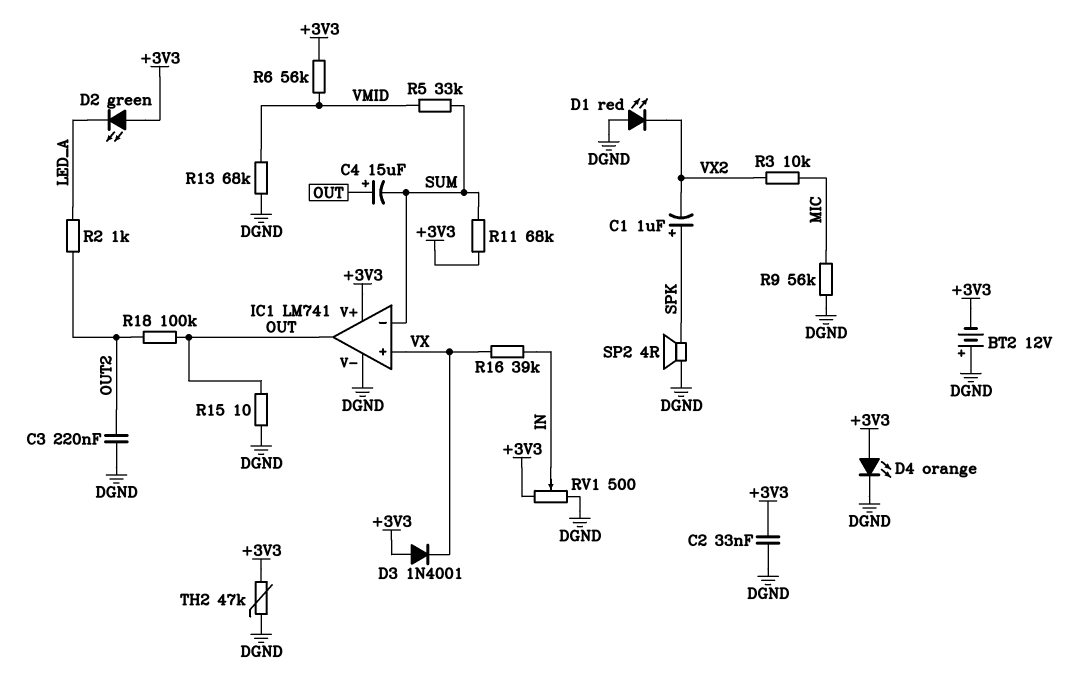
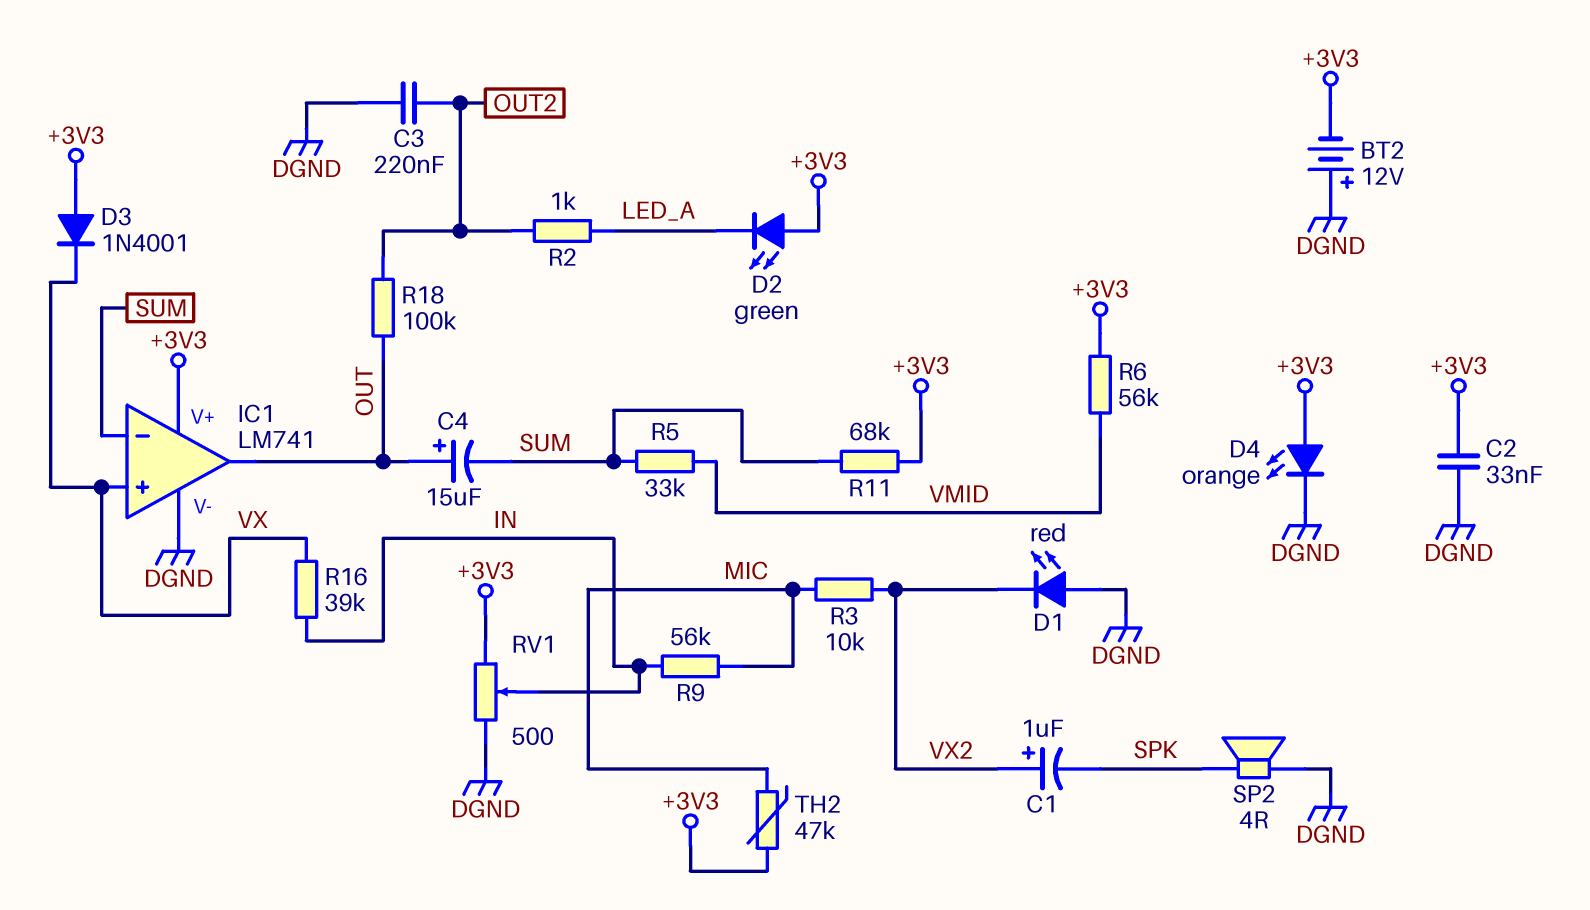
C1: 1uF (plus SPK, minus VX2) -> 1uF (plus VX2, minus SPK)
R9: 56k (DGND, MIC) -> 56k (IN, MIC)
R13: 68k (DGND, VMID) -> none
R15: 10 (DGND, OUT) -> none
TH2: 47k (+3V3, DGND) -> 47k (+3V3, MIC)

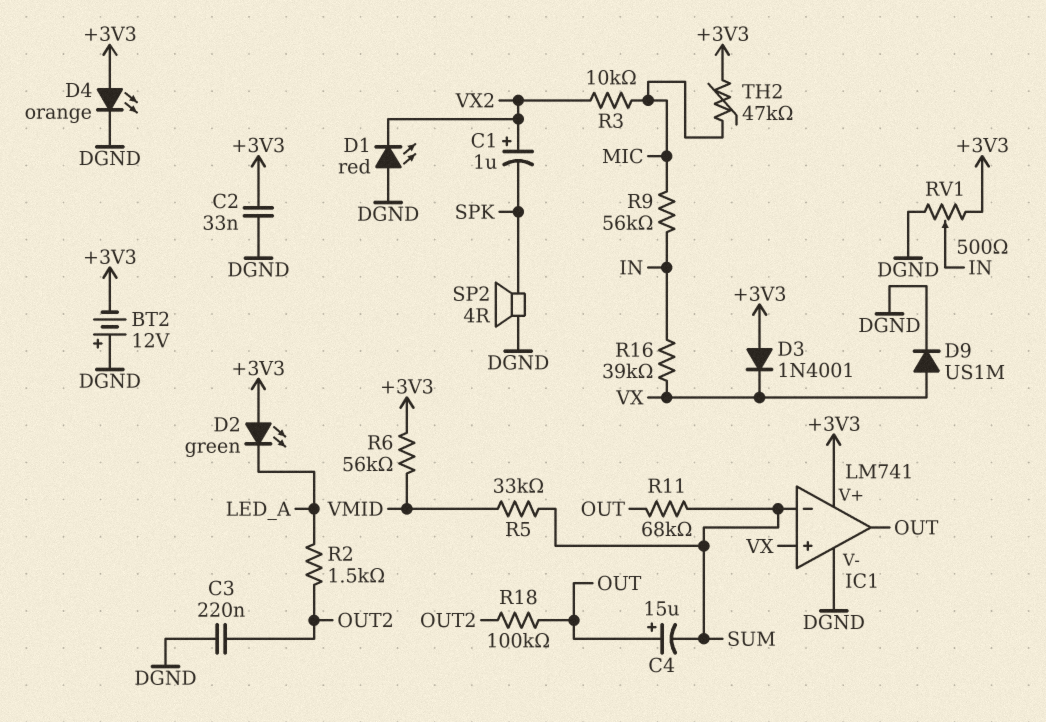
D9: none -> diode US1M (A VX, K DGND)
R2: 1k (LED_A, OUT2) -> 1.5k (LED_A, OUT2)
R11: 68k (+3V3, SUM) -> 68k (OUT, SUM)

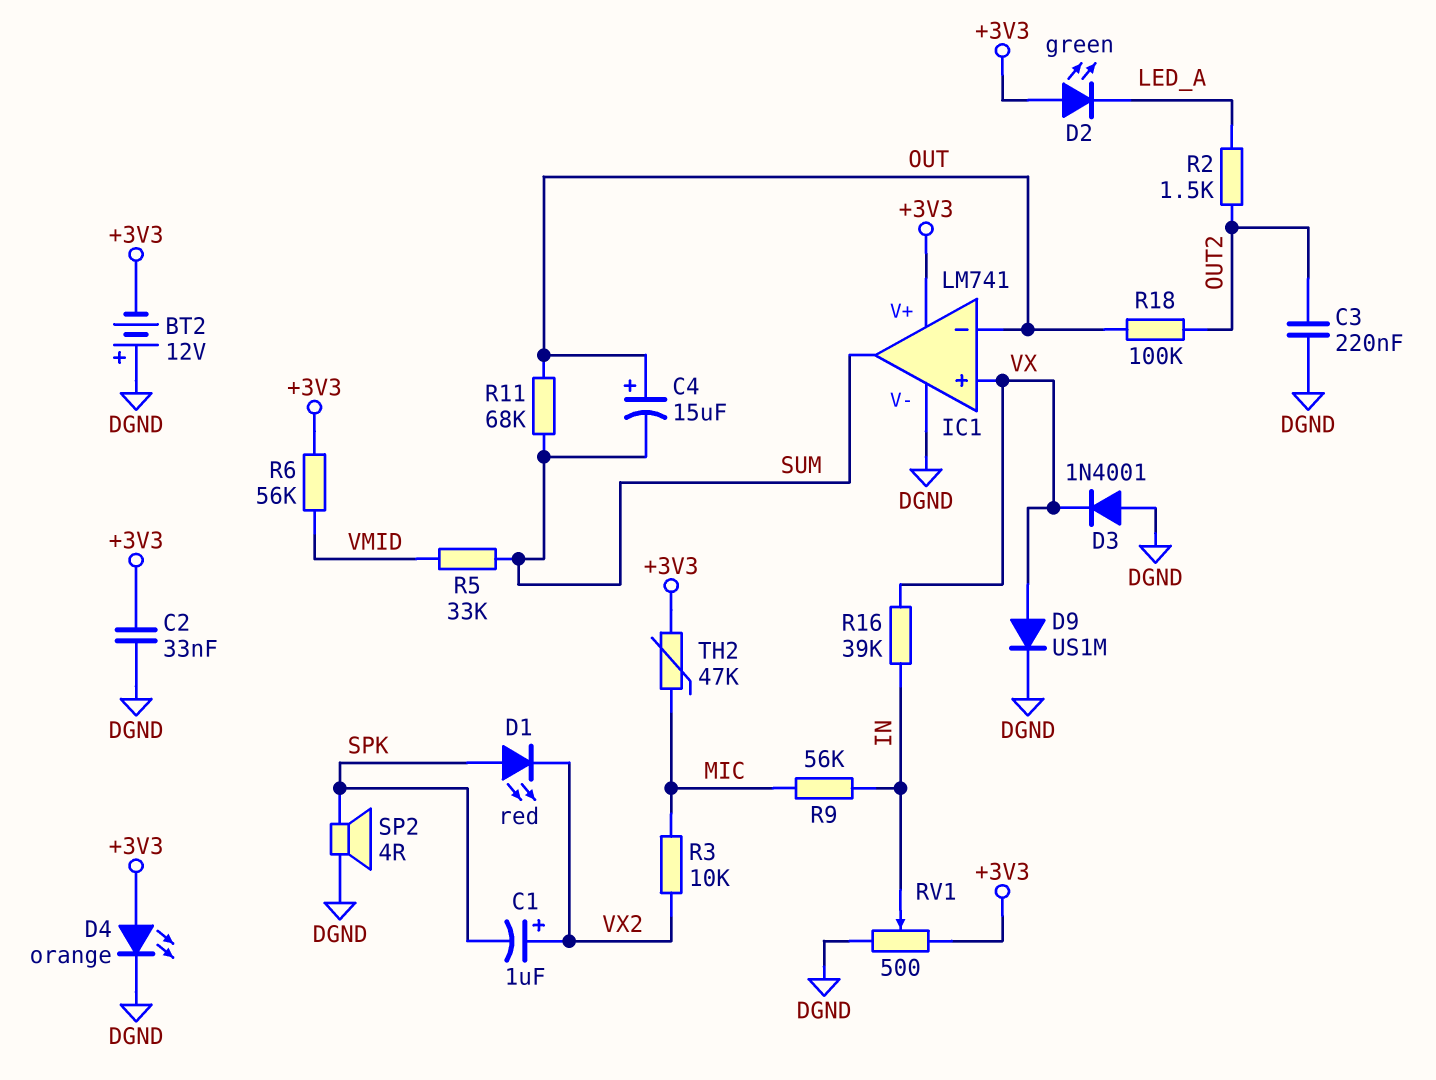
D1: LED red (A DGND, K VX2) -> LED red (A SPK, K VX2)
D3: diode 1N4001 (A +3V3, K VX) -> diode 1N4001 (A DGND, K VX)
IC1 pin in-: SUM -> OUT
IC1 pin out: OUT -> SUM

